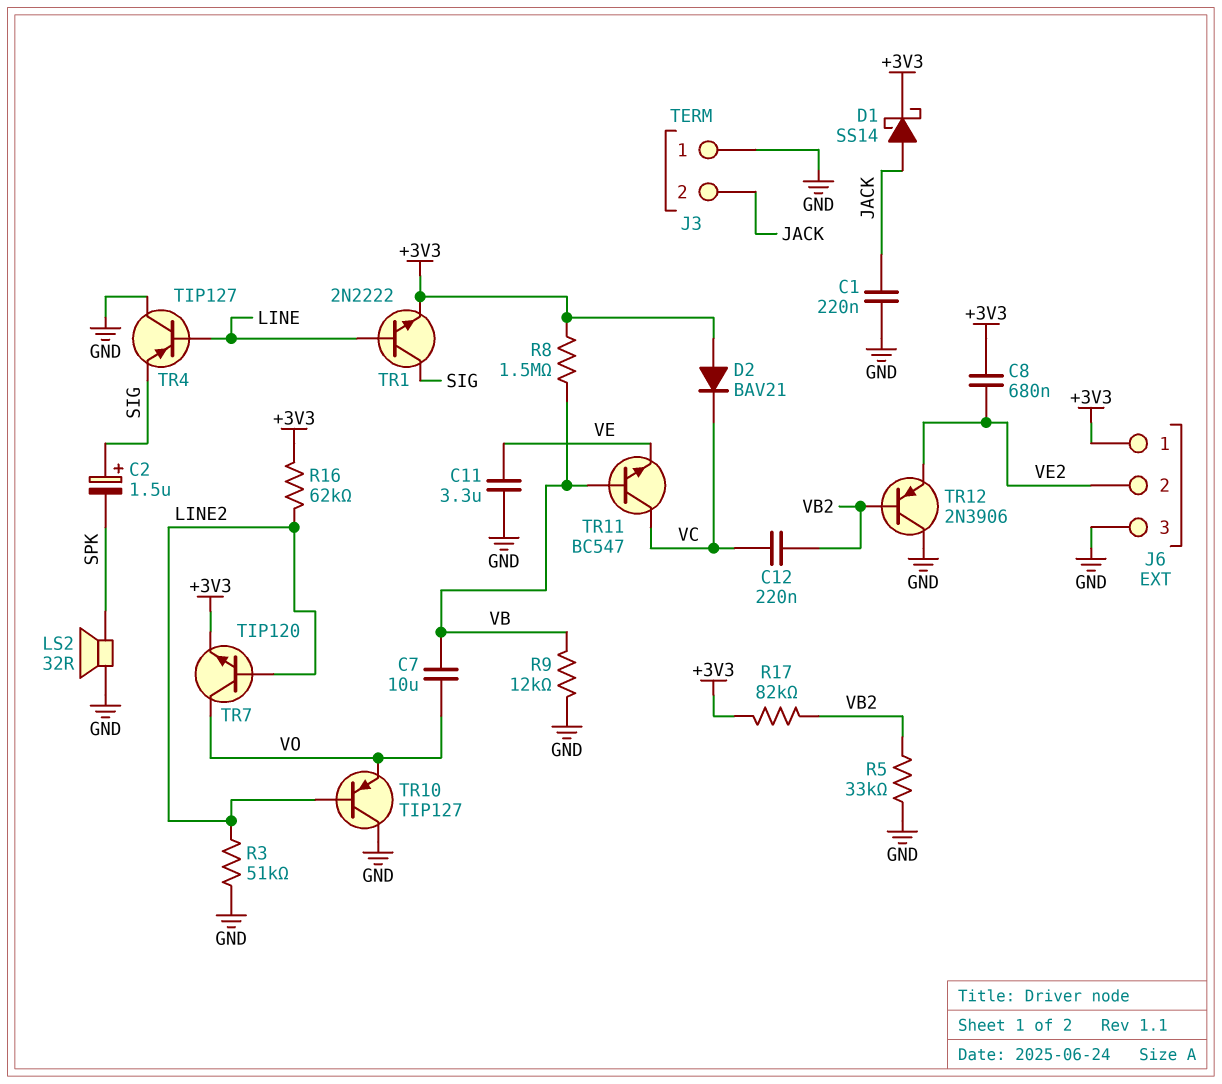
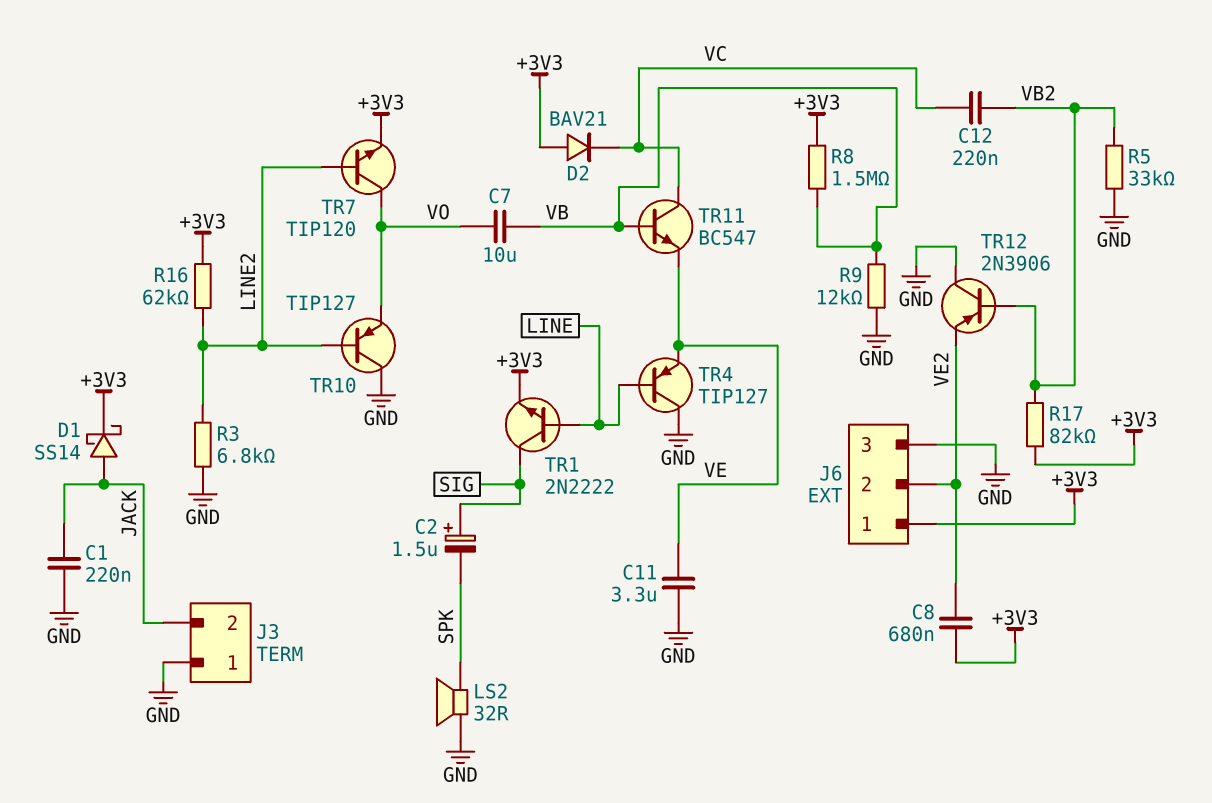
R3: 51k (GND, LINE2) -> 6.8k (GND, LINE2)
TR4: PNP TIP127 (B LINE, C GND, E SIG) -> PNP TIP127 (B LINE, C GND, E VE)

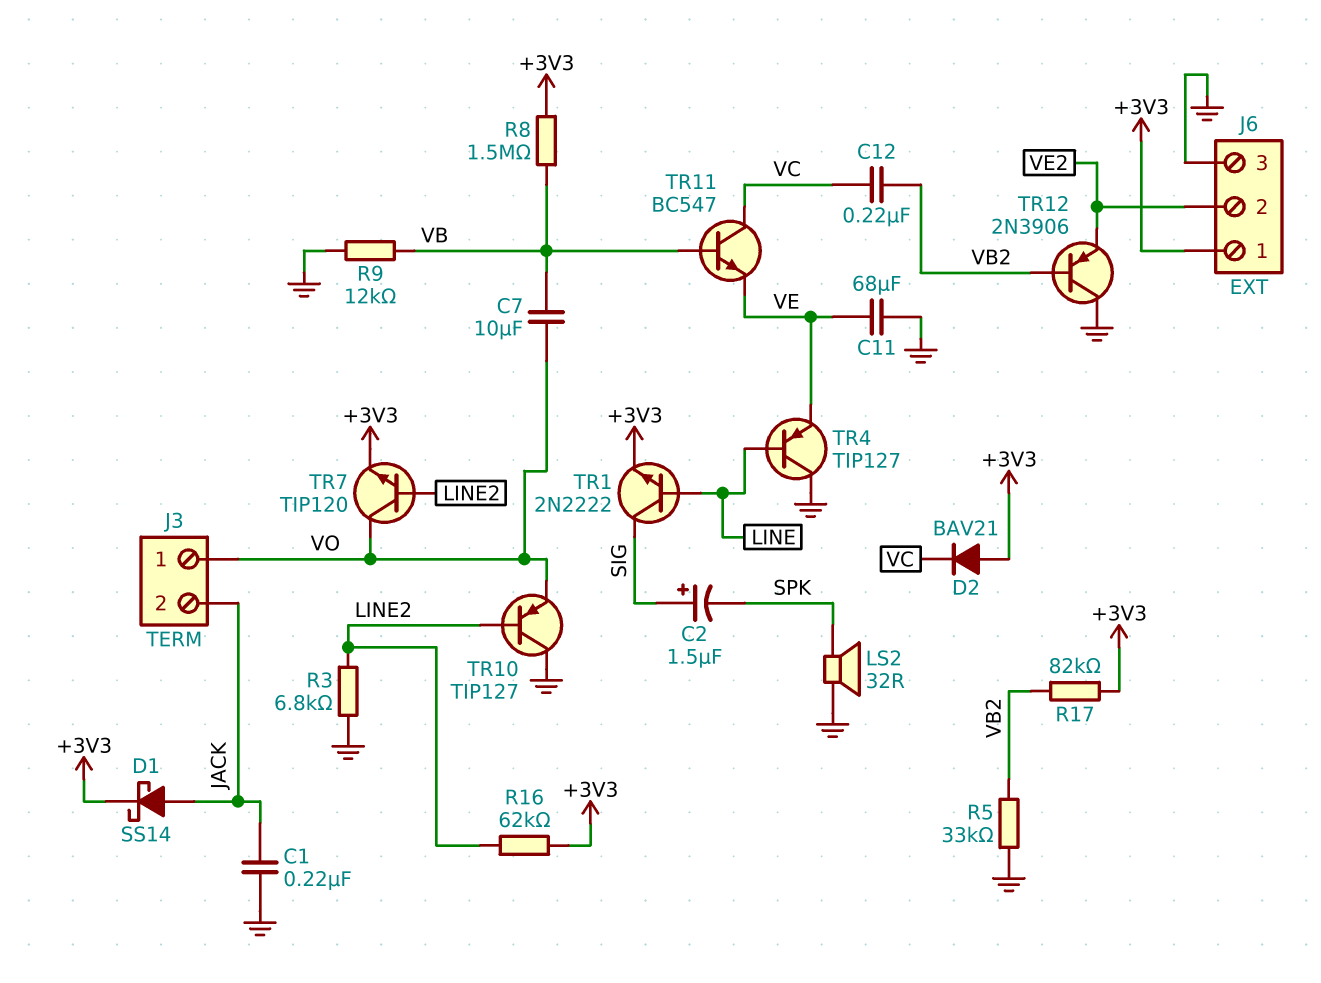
C8: 680nF (+3V3, VE2) -> none
C11: 3.3uF (GND, VE) -> 68uF (GND, VE)
J3 pin 1: GND -> VO

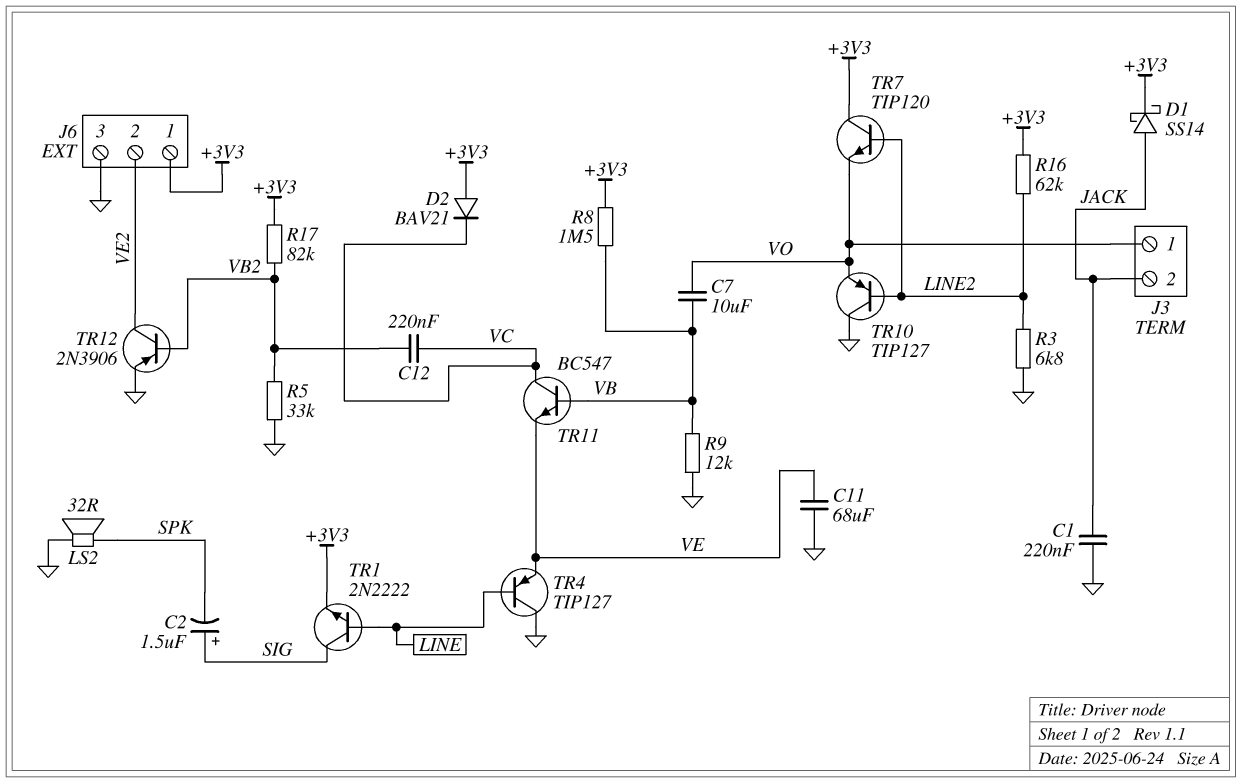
TR7: NPN TIP120 (B LINE2, C VO, E +3V3) -> NPN TIP120 (B LINE2, C +3V3, E VO)
TR12: PNP 2N3906 (B VB2, C GND, E VE2) -> PNP 2N3906 (B VB2, C VE2, E GND)

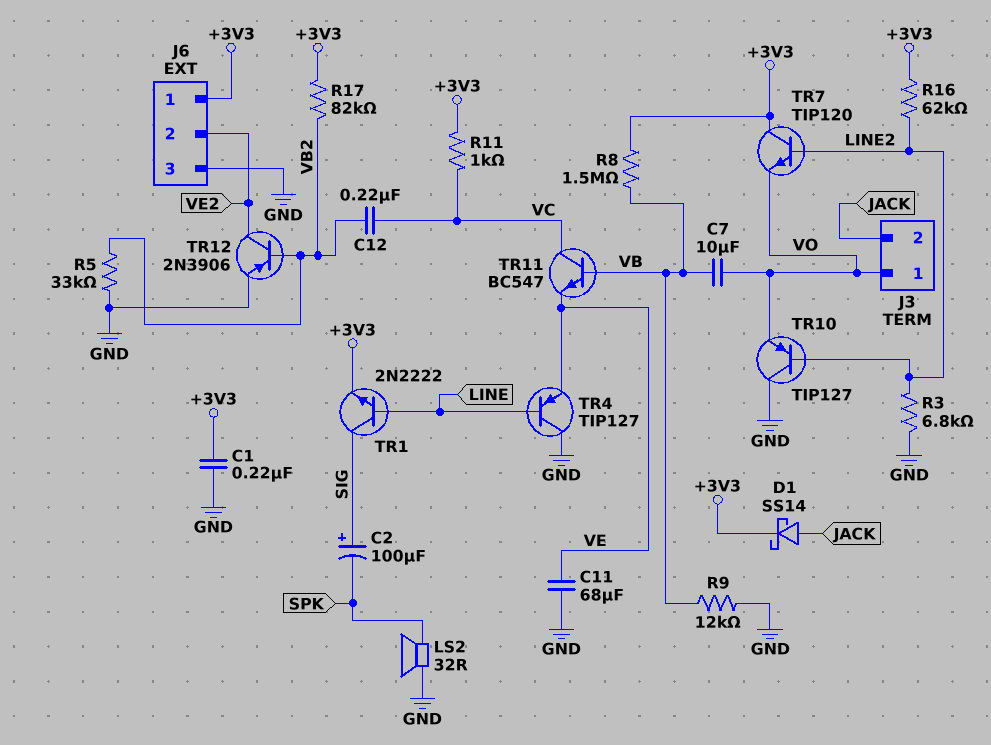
C1: 220nF (GND, JACK) -> 220nF (+3V3, GND)
C2: 1.5uF (plus SIG, minus SPK) -> 100uF (plus SIG, minus SPK)
D2: diode BAV21 (A +3V3, K VC) -> none
R11: none -> 1k (+3V3, VC)

